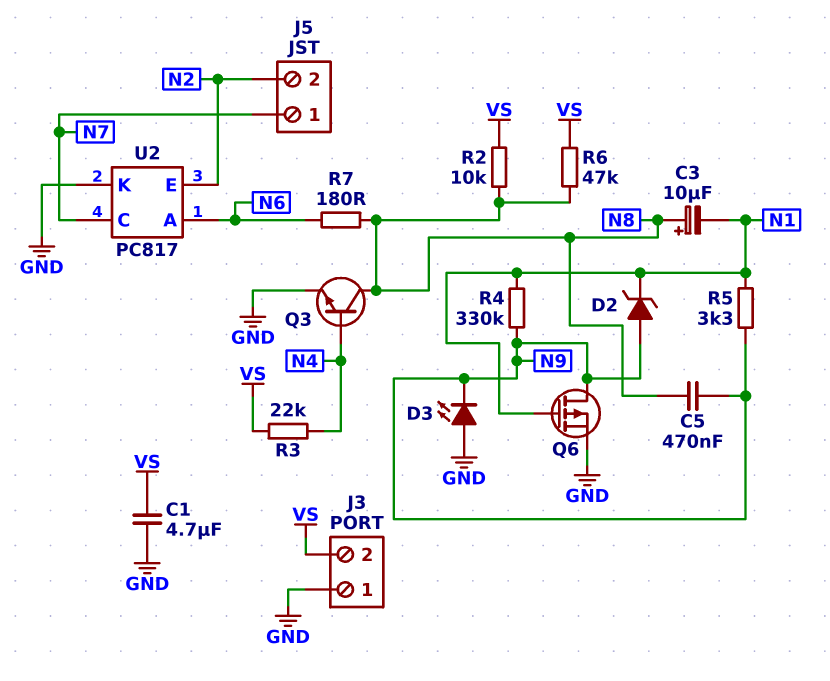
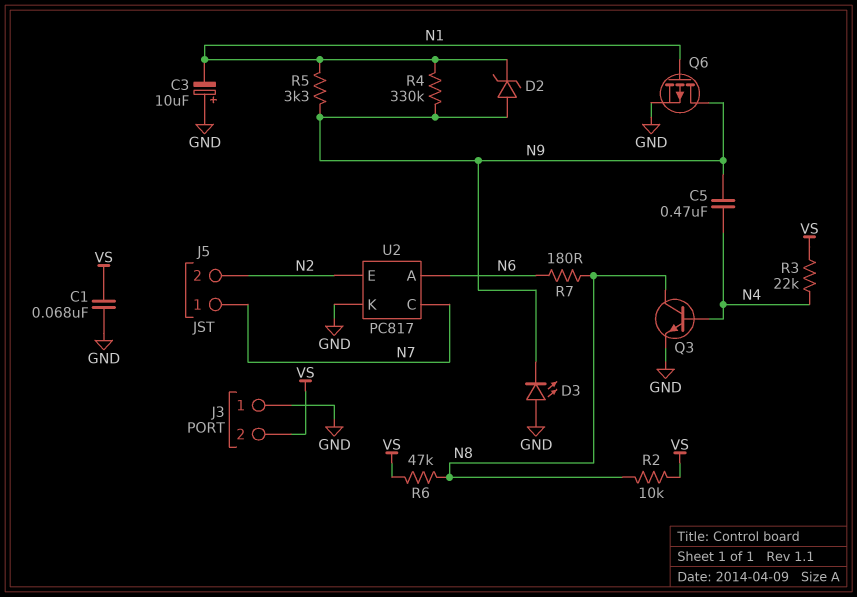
C1: 4.7uF (GND, VS) -> 68nF (GND, VS)
C3: 10uF (plus N8, minus N1) -> 10uF (plus GND, minus N1)
C5: 470nF (N8, N9) -> 470nF (N4, N9)

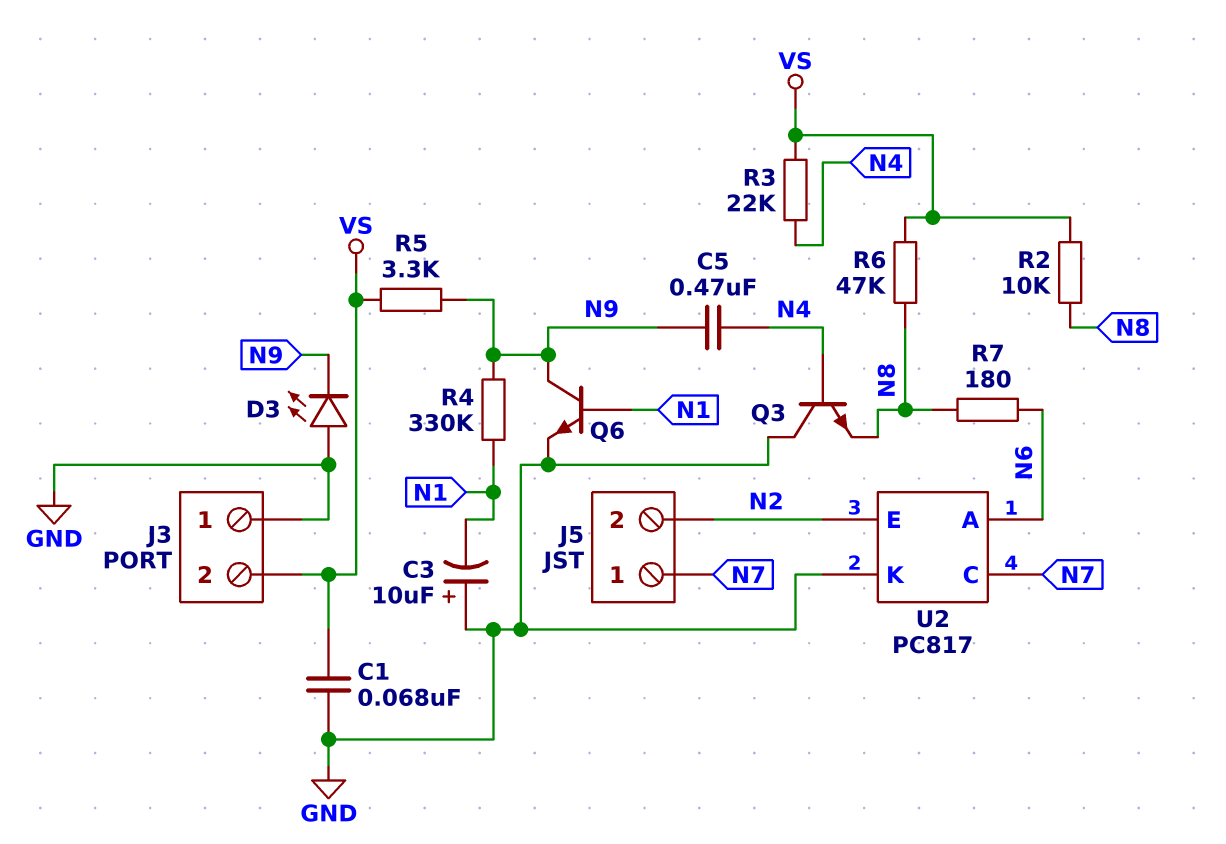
D2: zener (A N9, K N1) -> none
Q3: NPN (B N4, C N8, E GND) -> NPN (B N4, C GND, E N8)
Q6: PMOS (G N1, D N9, S GND) -> NPN (B N1, C N9, E GND)
R5: 3.3k (N1, N9) -> 3.3k (N9, VS)

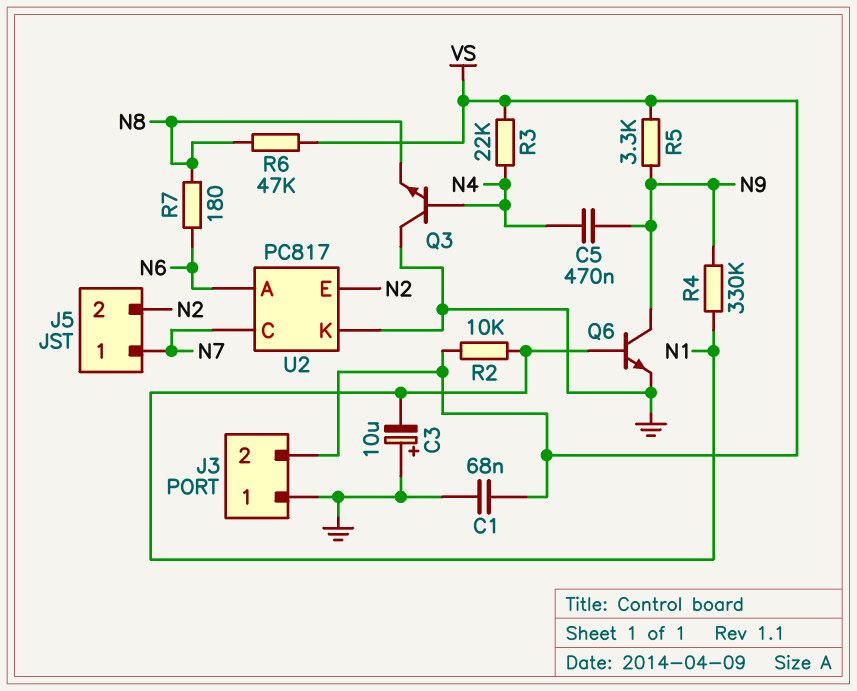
D3: LED (A GND, K N9) -> none
R2: 10k (N8, VS) -> 10k (N1, VS)

